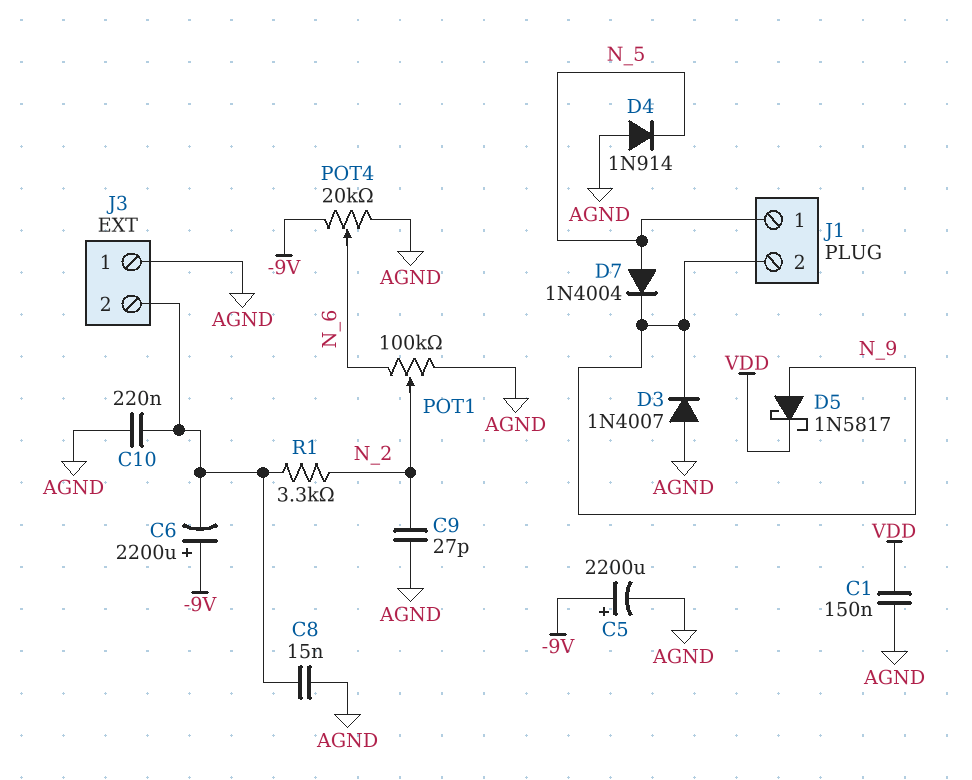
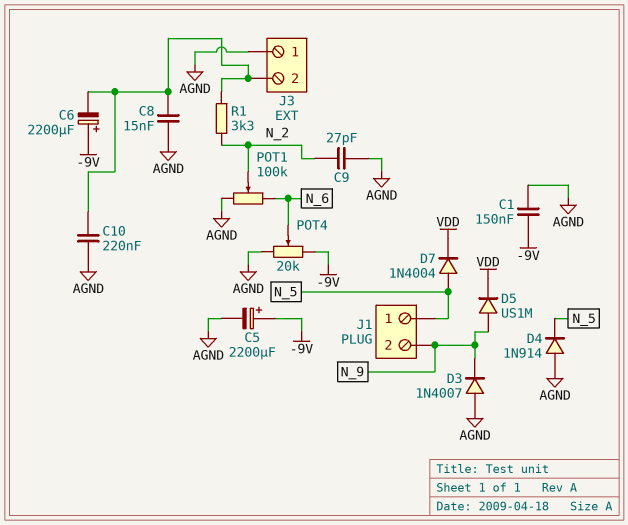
C1: 150nF (AGND, VDD) -> 150nF (-9V, AGND)
D5: schottky 1N5817 (A N_9, K VDD) -> diode US1M (A N_9, K VDD)
D7: diode 1N4004 (A N_5, K N_9) -> diode 1N4004 (A N_5, K VDD)

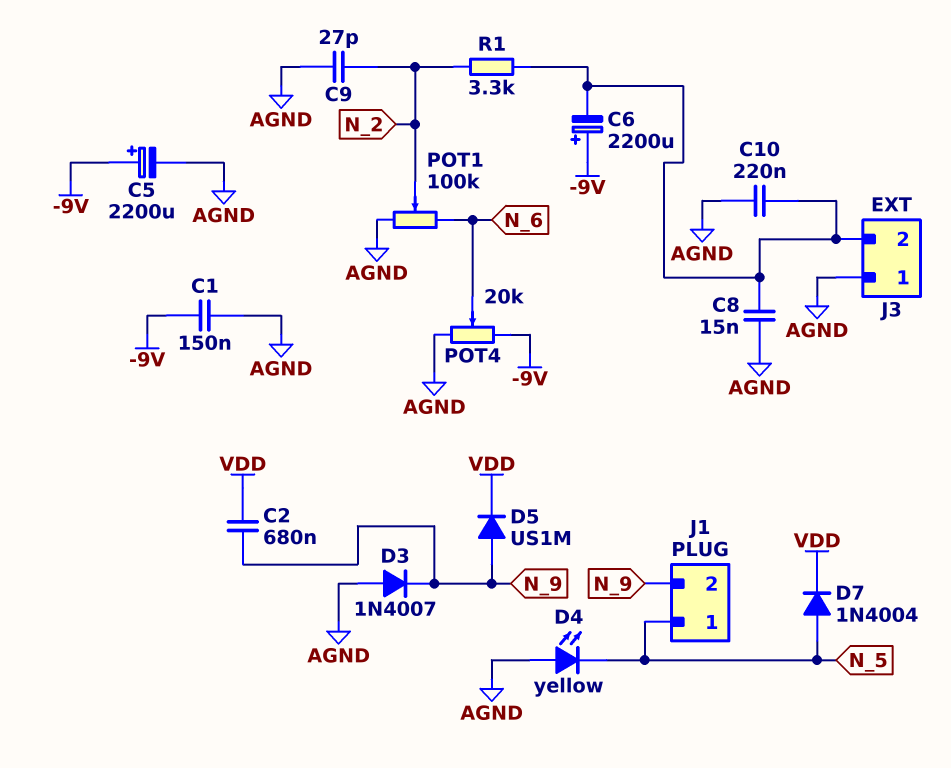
C2: none -> 680nF (N_9, VDD)
D4: diode 1N914 (A AGND, K N_5) -> LED yellow (A AGND, K N_5)

